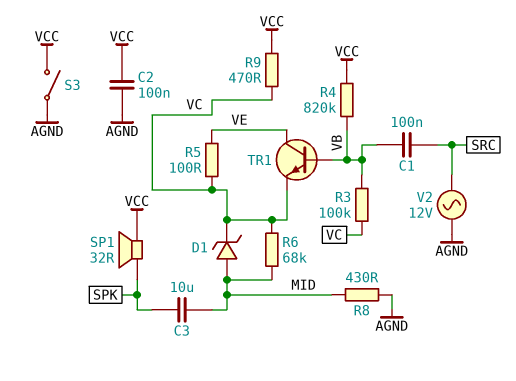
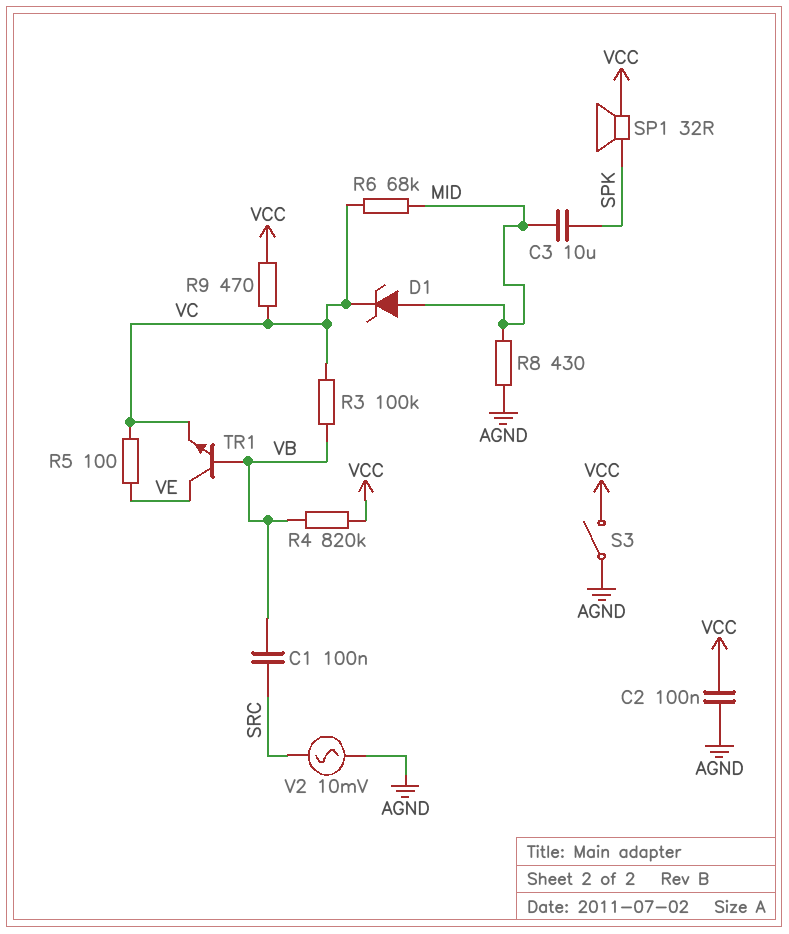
V2: AC 12V (AGND, SRC) -> AC 10mV (AGND, SRC)

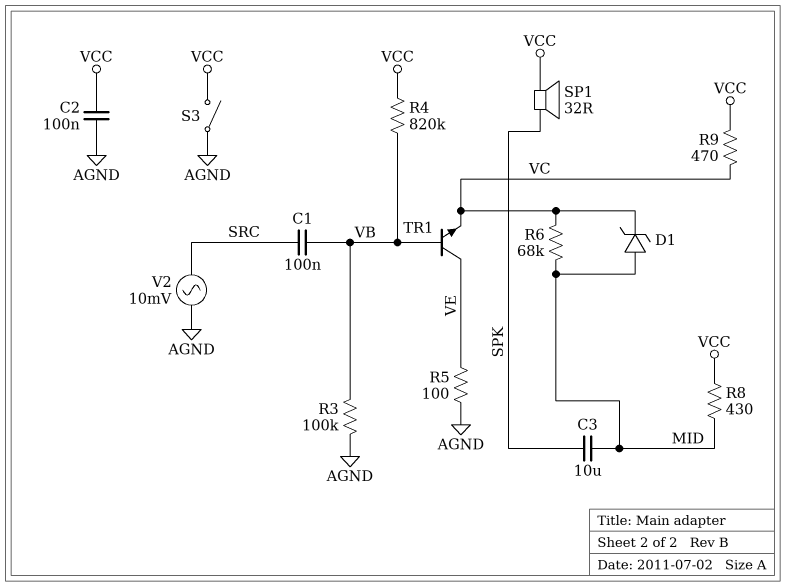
R3: 100k (VB, VC) -> 100k (AGND, VB)
R5: 100 (VC, VE) -> 100 (AGND, VE)
R8: 430 (AGND, MID) -> 430 (MID, VCC)

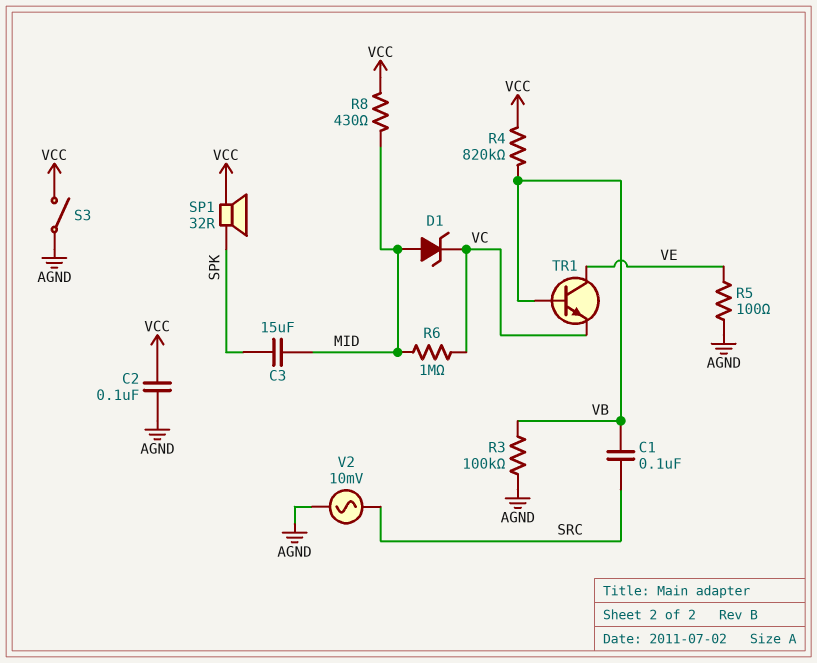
C3: 10uF (MID, SPK) -> 15uF (MID, SPK)
R6: 68k (MID, VC) -> 1M (MID, VC)
R9: 470 (VC, VCC) -> none

